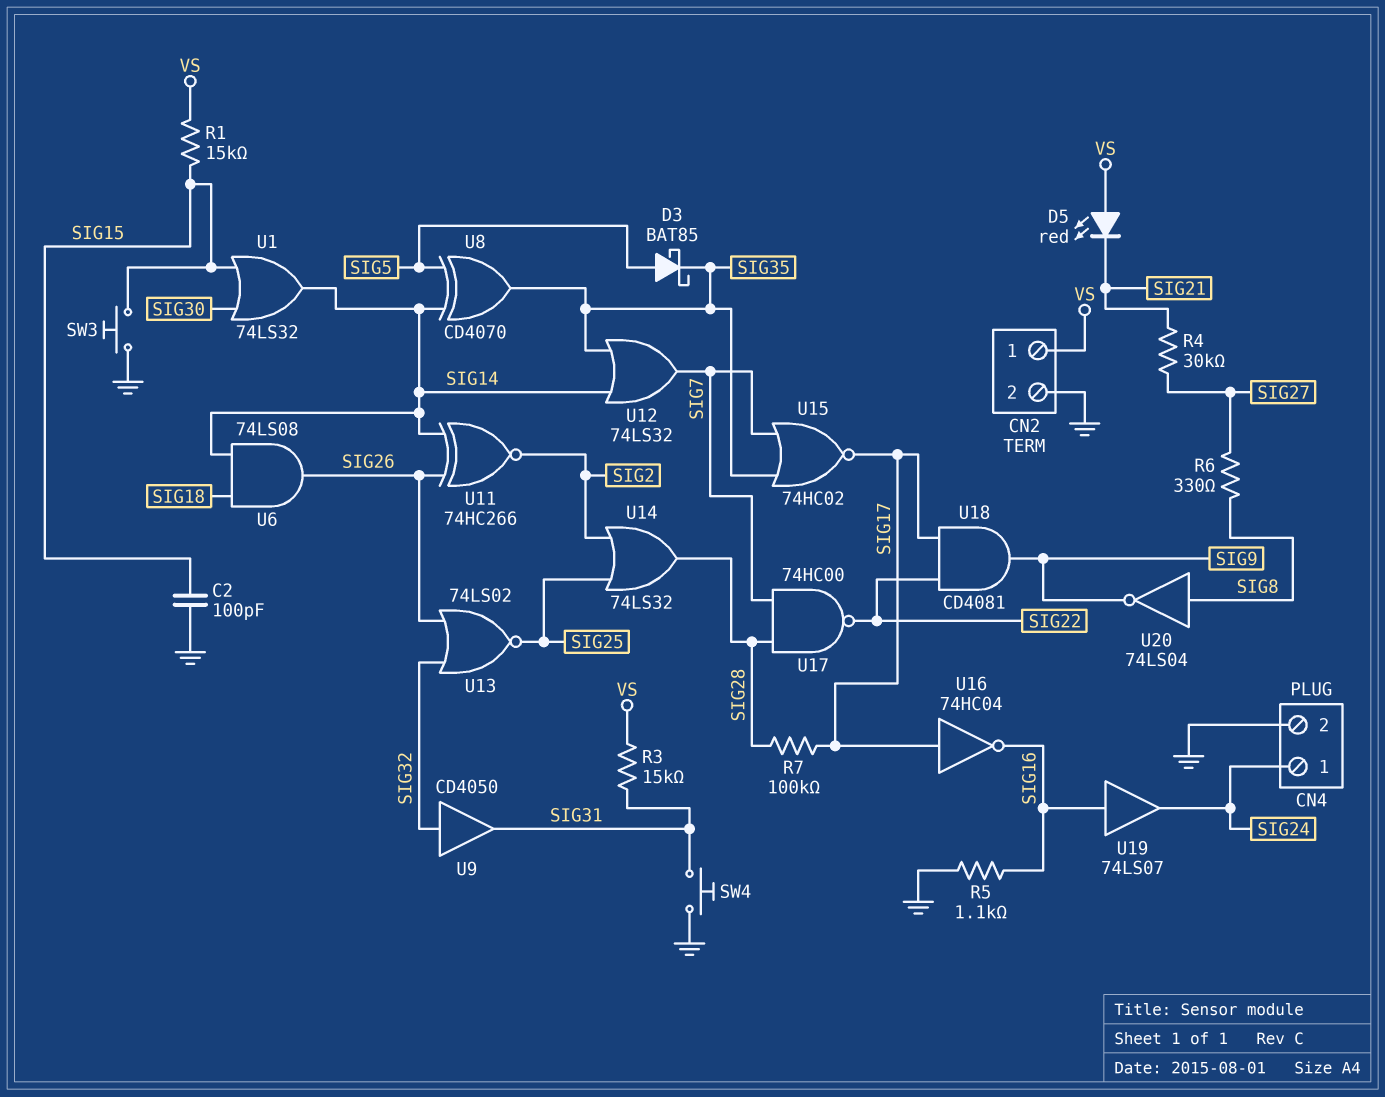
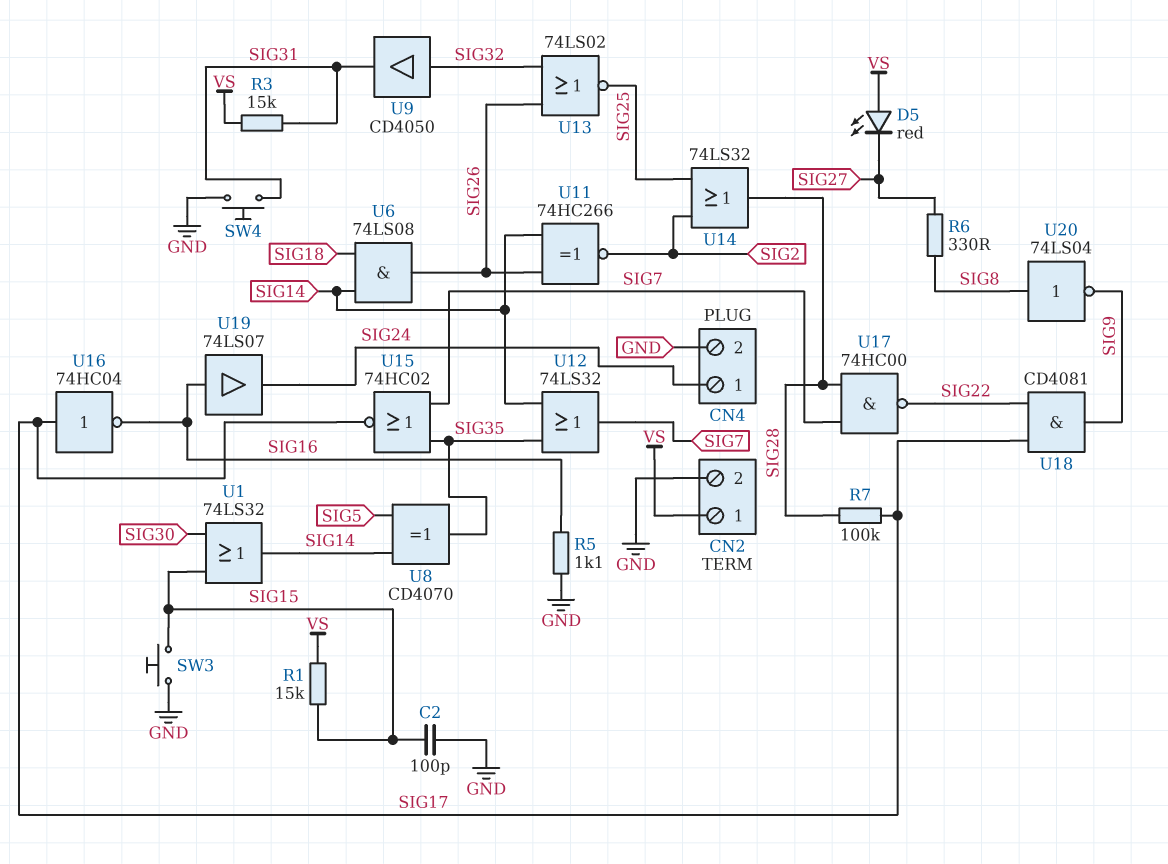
D3: schottky BAT85 (A SIG5, K SIG35) -> none
D5: LED red (A VS, K SIG21) -> LED red (A VS, K SIG27)
R4: 30k (SIG21, SIG27) -> none

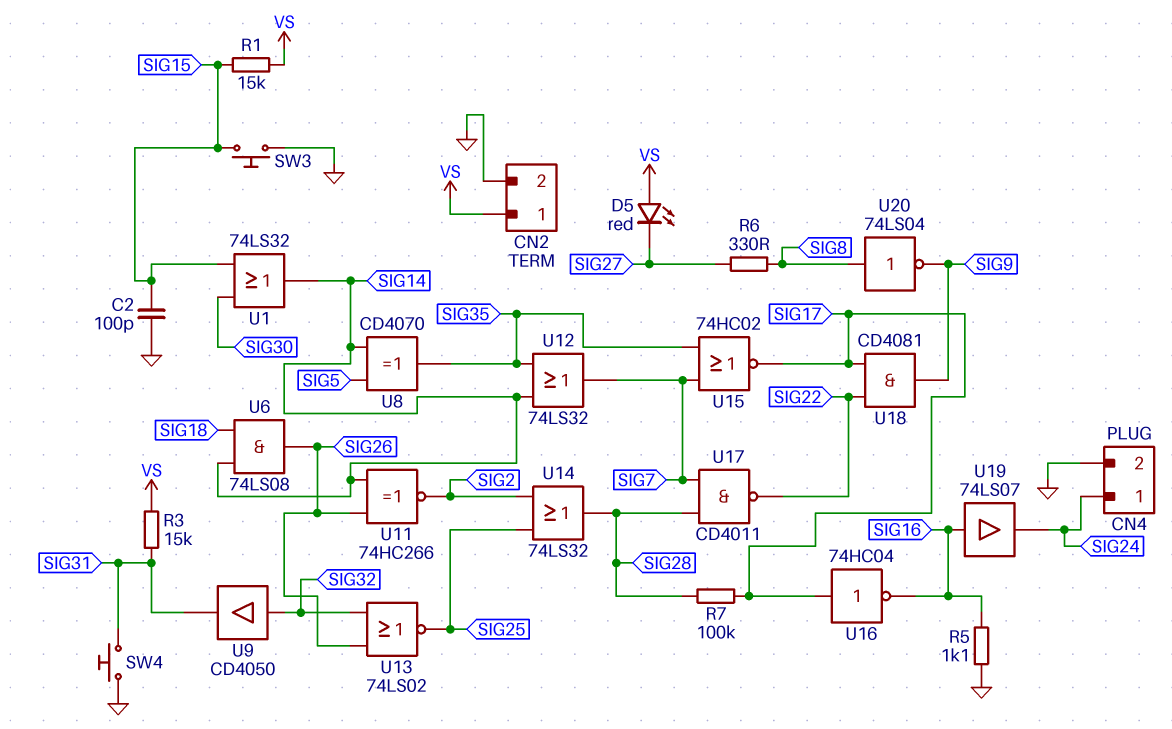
U17: NAND 74HC00 (in SIG7, in SIG28, out SIG22) -> NAND CD4011 (in SIG7, in SIG28, out SIG22)

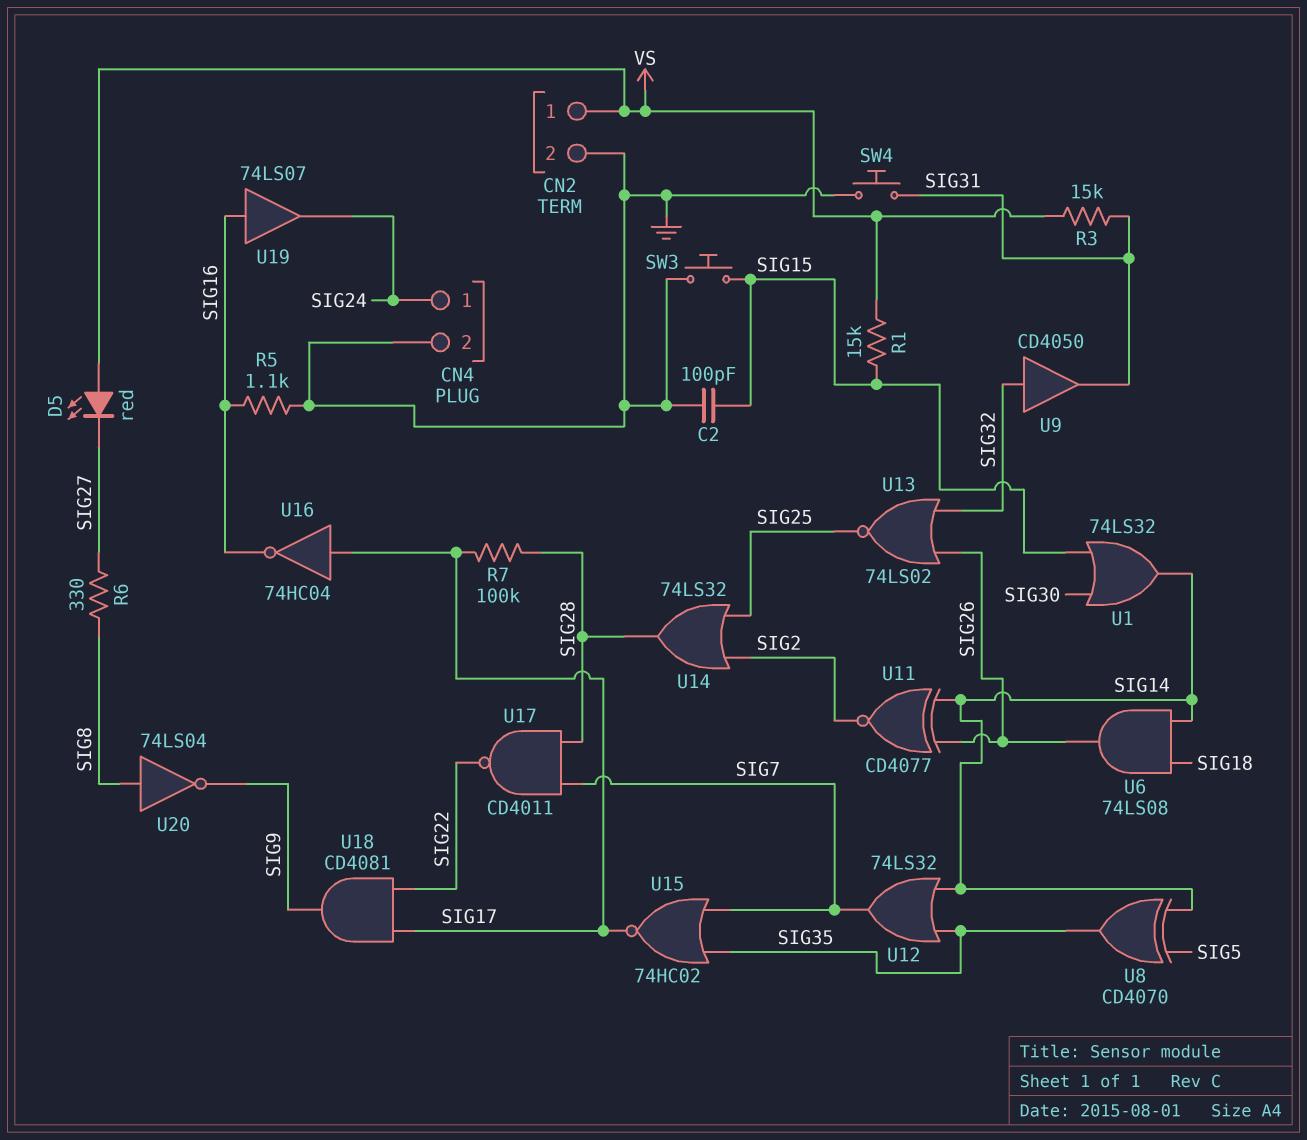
U11: XNOR 74HC266 (in SIG14, in SIG26, out SIG2) -> XNOR CD4077 (in SIG14, in SIG26, out SIG2)

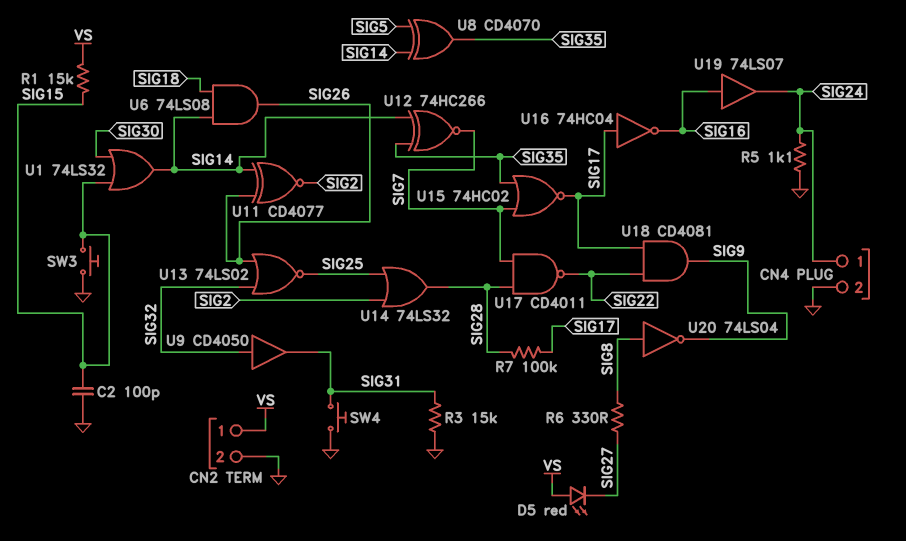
R3: 15k (SIG31, VS) -> 15k (GND, SIG31)
R5: 1.1k (GND, SIG16) -> 1.1k (GND, SIG24)
U12: OR 74LS32 (in SIG14, in SIG35, out SIG7) -> XNOR 74HC266 (in SIG14, in SIG35, out SIG7)

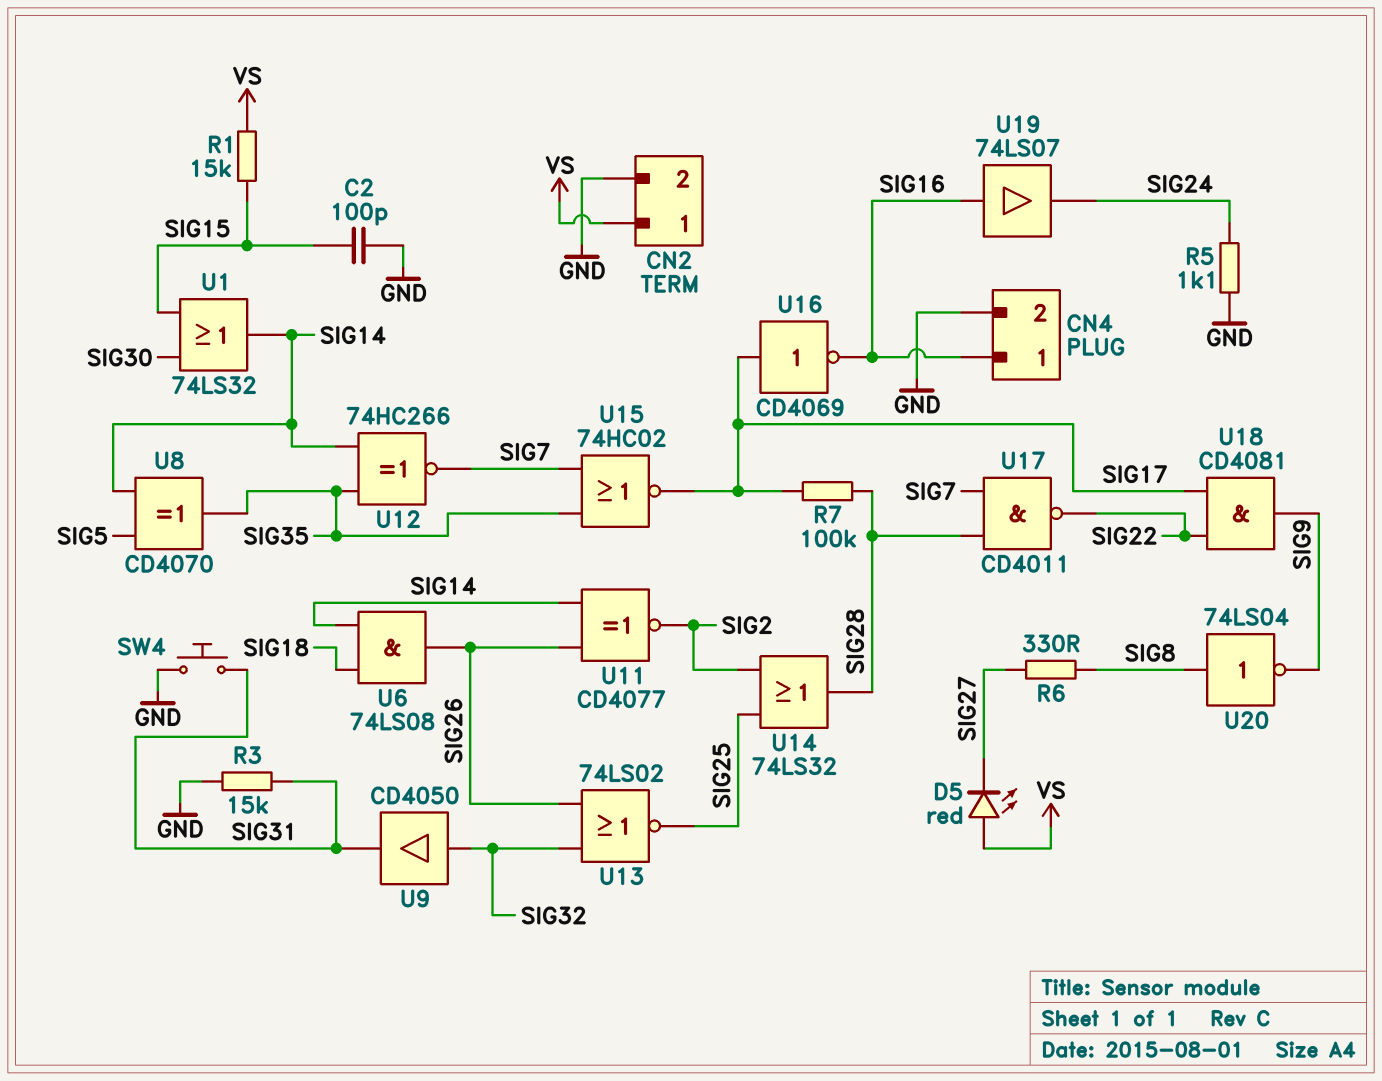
CN4 pin 1: SIG24 -> SIG16
SW3: button (GND, SIG15) -> none
U16: NOT 74HC04 (in SIG17, out SIG16) -> NOT CD4069 (in SIG17, out SIG16)

